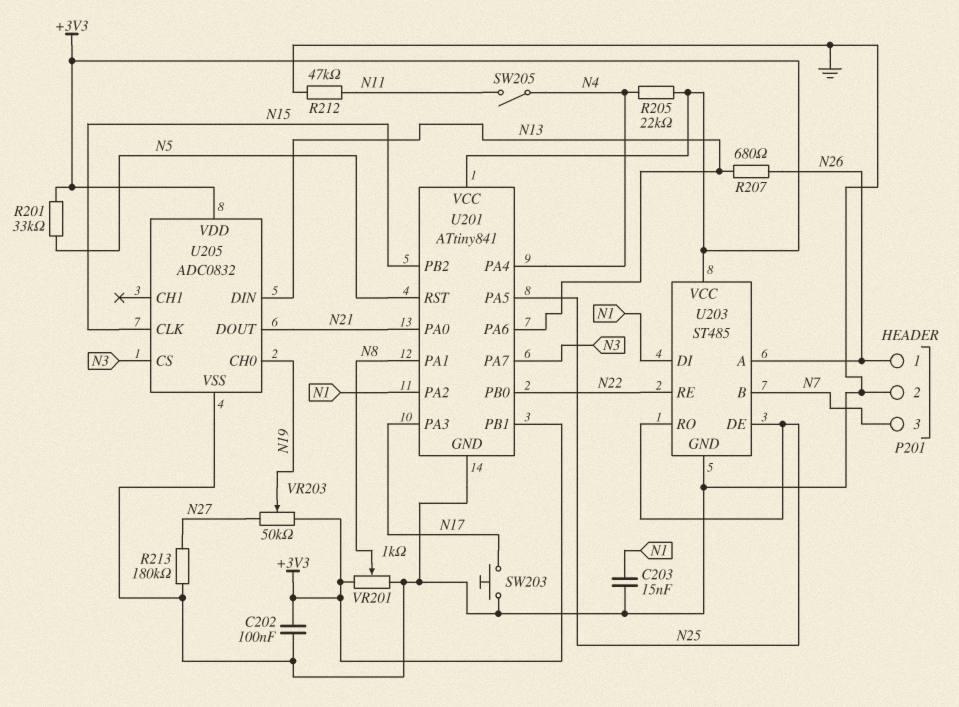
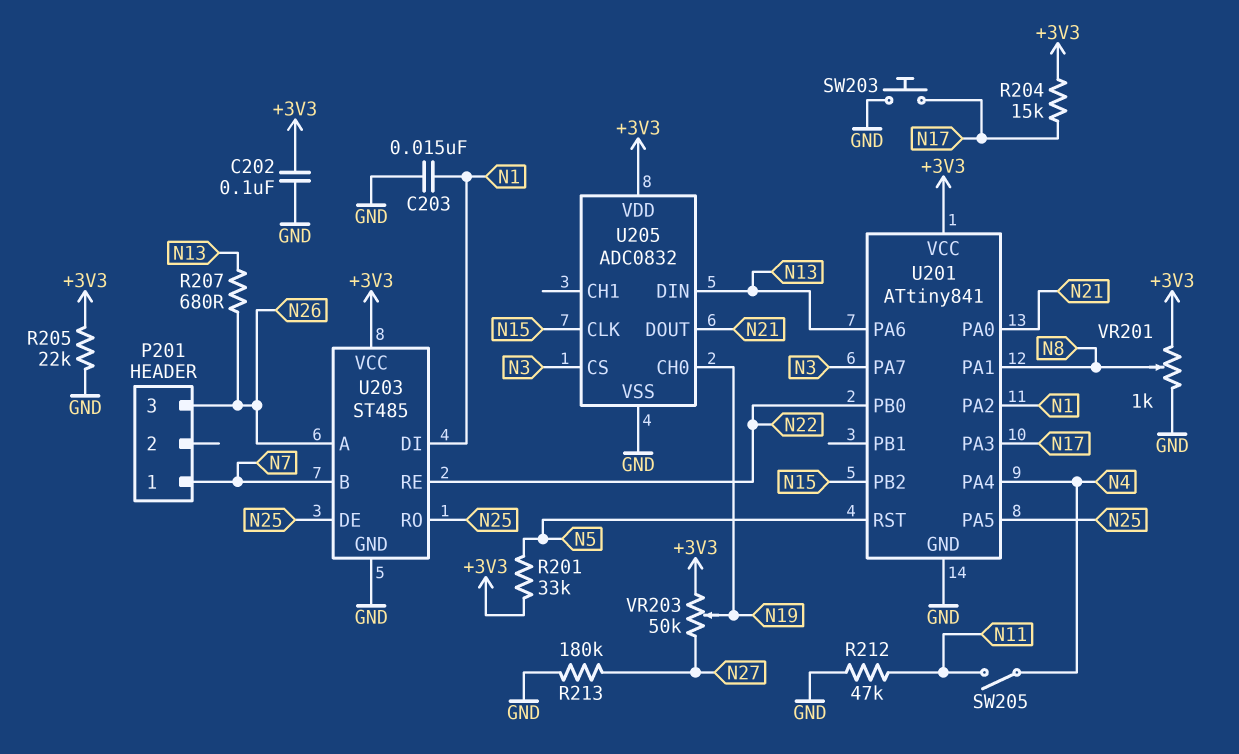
P201 pin 1: N26 -> N7
P201 pin 2: GND -> none
P201 pin 3: N7 -> N26
R204: none -> 15k (+3V3, N17)
R205: 22k (+3V3, N4) -> 22k (+3V3, GND)
U201 pin PB1: +3V3 -> none

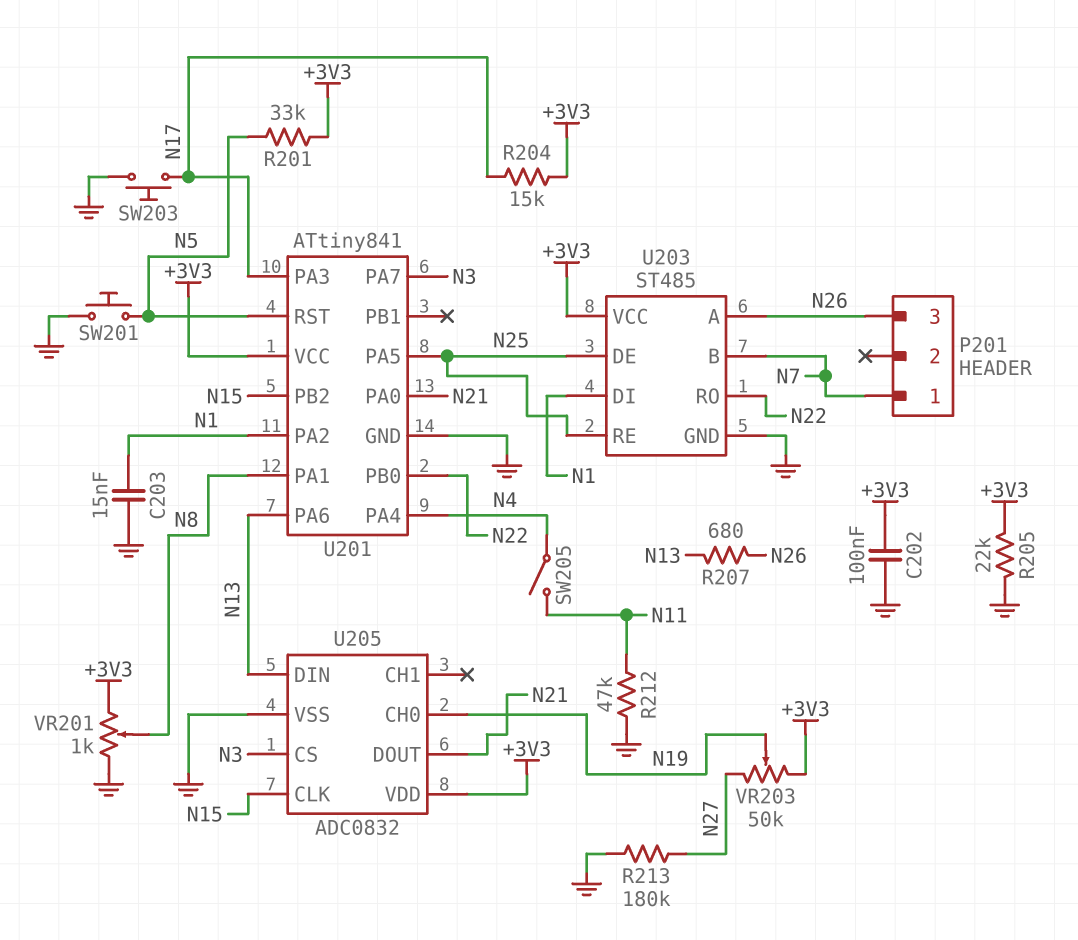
SW201: none -> button (GND, N5)
U203 pin RE: N22 -> N25
U203 pin RO: N25 -> N22

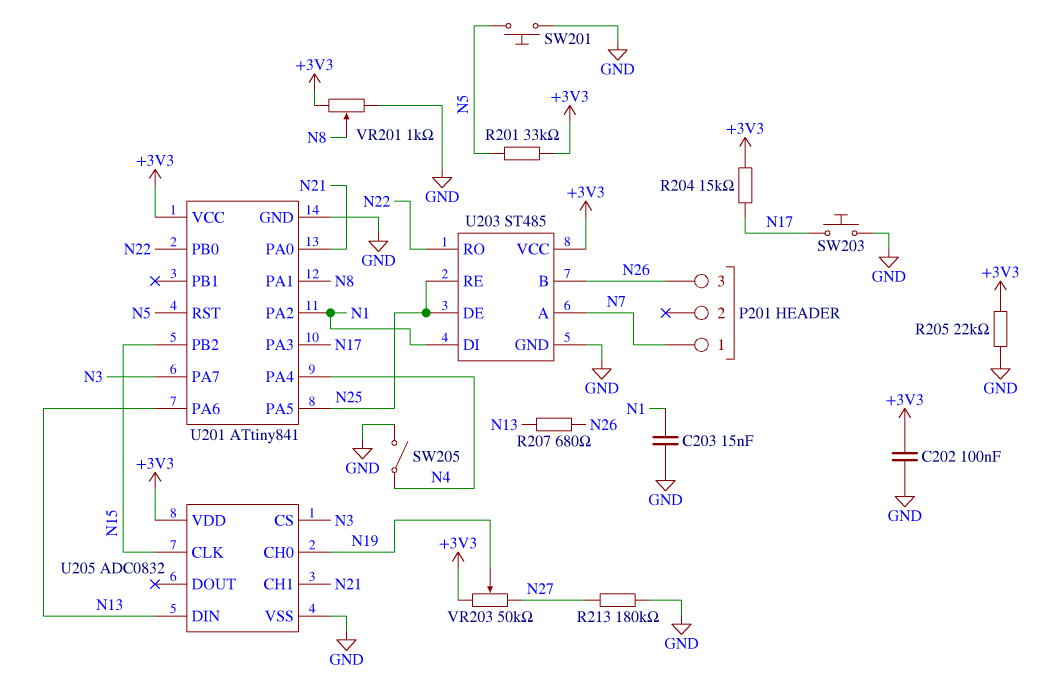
R212: 47k (GND, N11) -> none
SW205: switch (N4, N11) -> switch (GND, N4)
U203 pin A: N26 -> N7
U203 pin B: N7 -> N26
U205 pin CH1: none -> N21
U205 pin DOUT: N21 -> none

